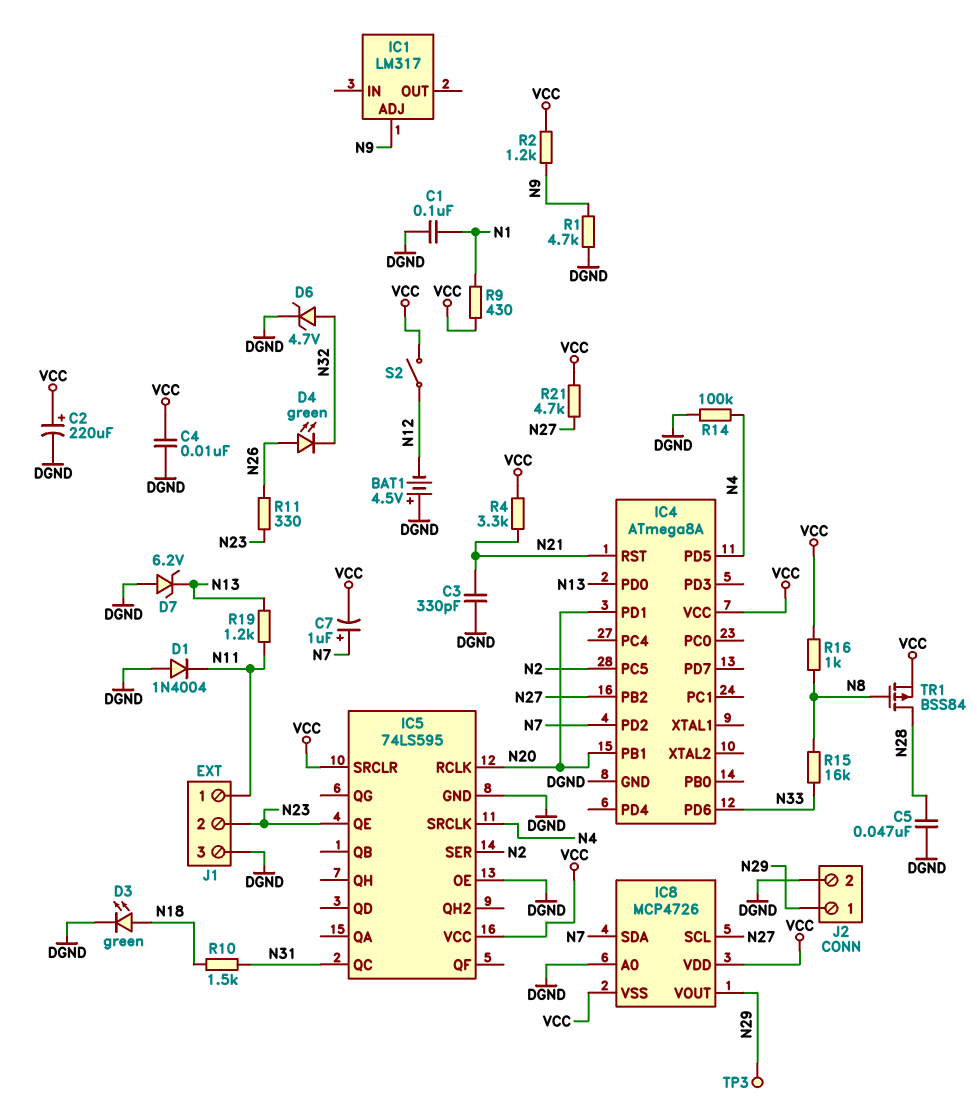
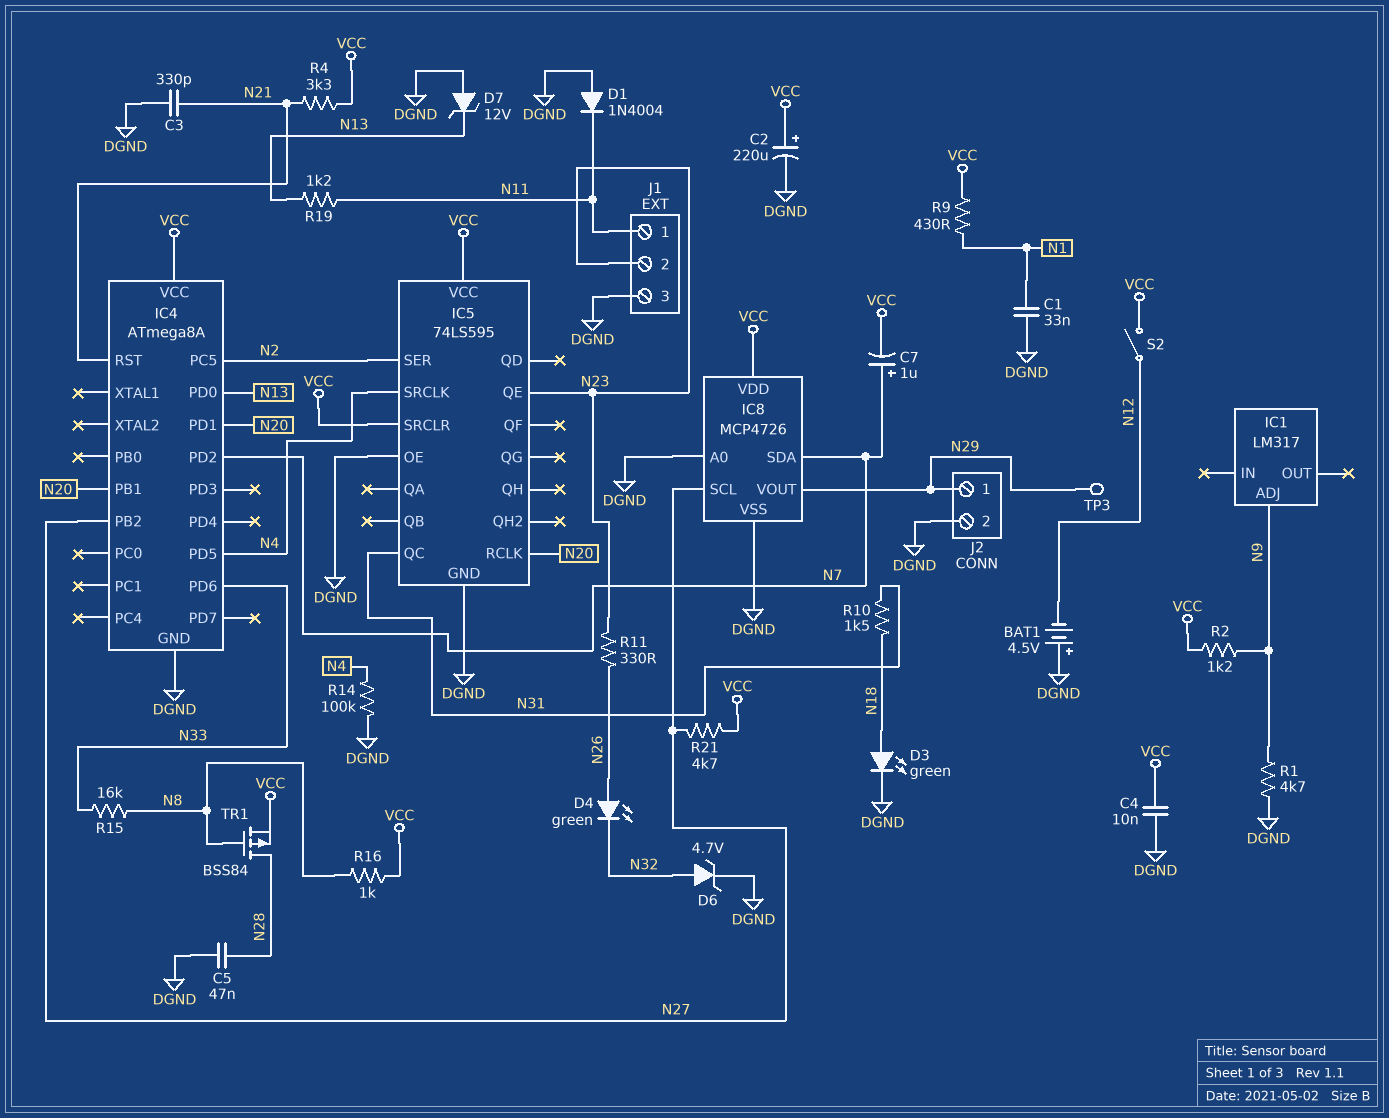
C1: 100nF (DGND, N1) -> 33nF (DGND, N1)
D7: zener 6.2V (A DGND, K N13) -> zener 12V (A DGND, K N13)
IC8 pin VSS: VCC -> DGND

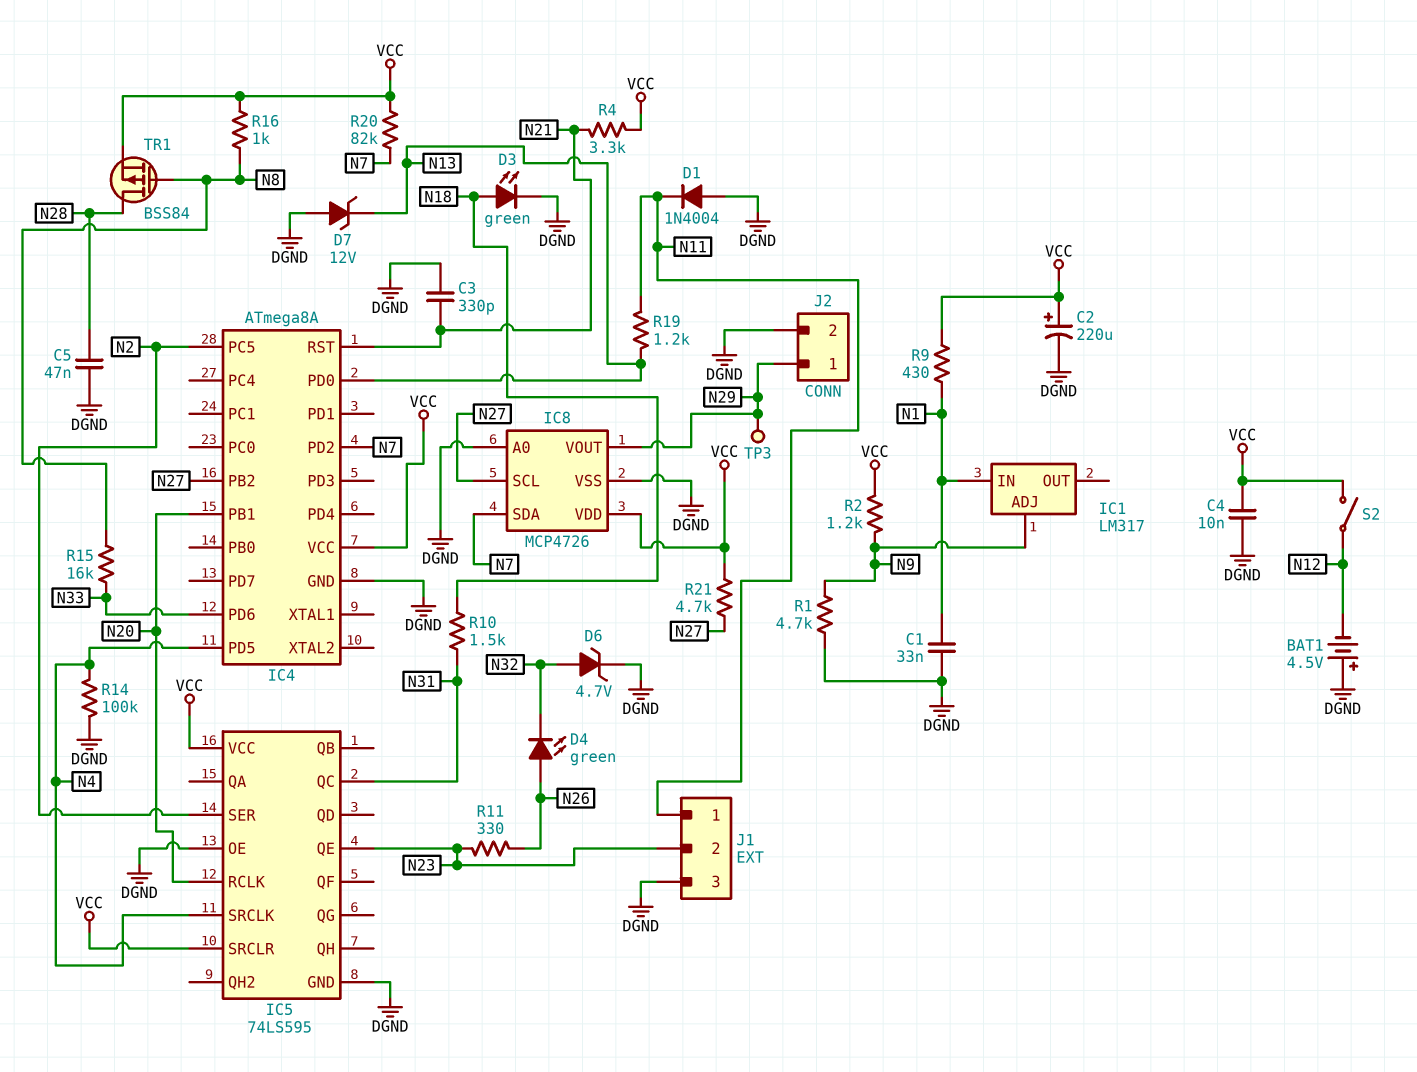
C7: 1uF (plus N7, minus VCC) -> none
IC1 pin IN: none -> N1
IC4 pin PD1: N20 -> none
R20: none -> 82k (N7, VCC)

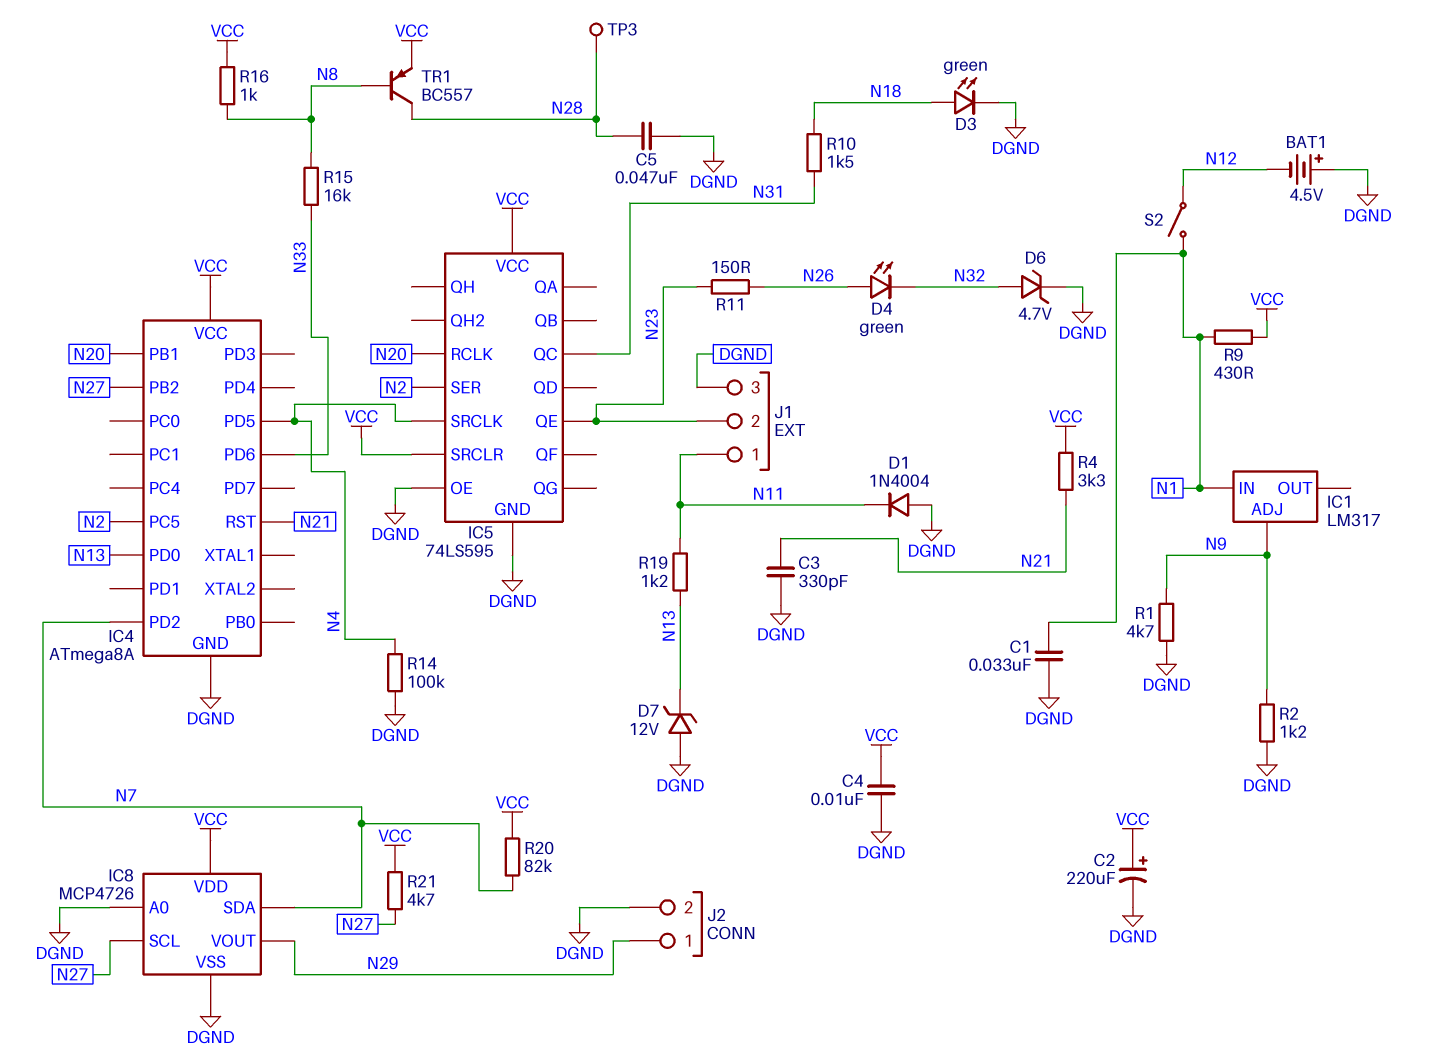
R2: 1.2k (N9, VCC) -> 1.2k (DGND, N9)
R11: 330 (N23, N26) -> 150 (N23, N26)
S2: switch (N12, VCC) -> switch (N1, N12)
TP3: test point (N29) -> test point (N28)
TR1: PMOS BSS84 (G N8, D N28, S VCC) -> PNP BC557 (B N8, C N28, E VCC)

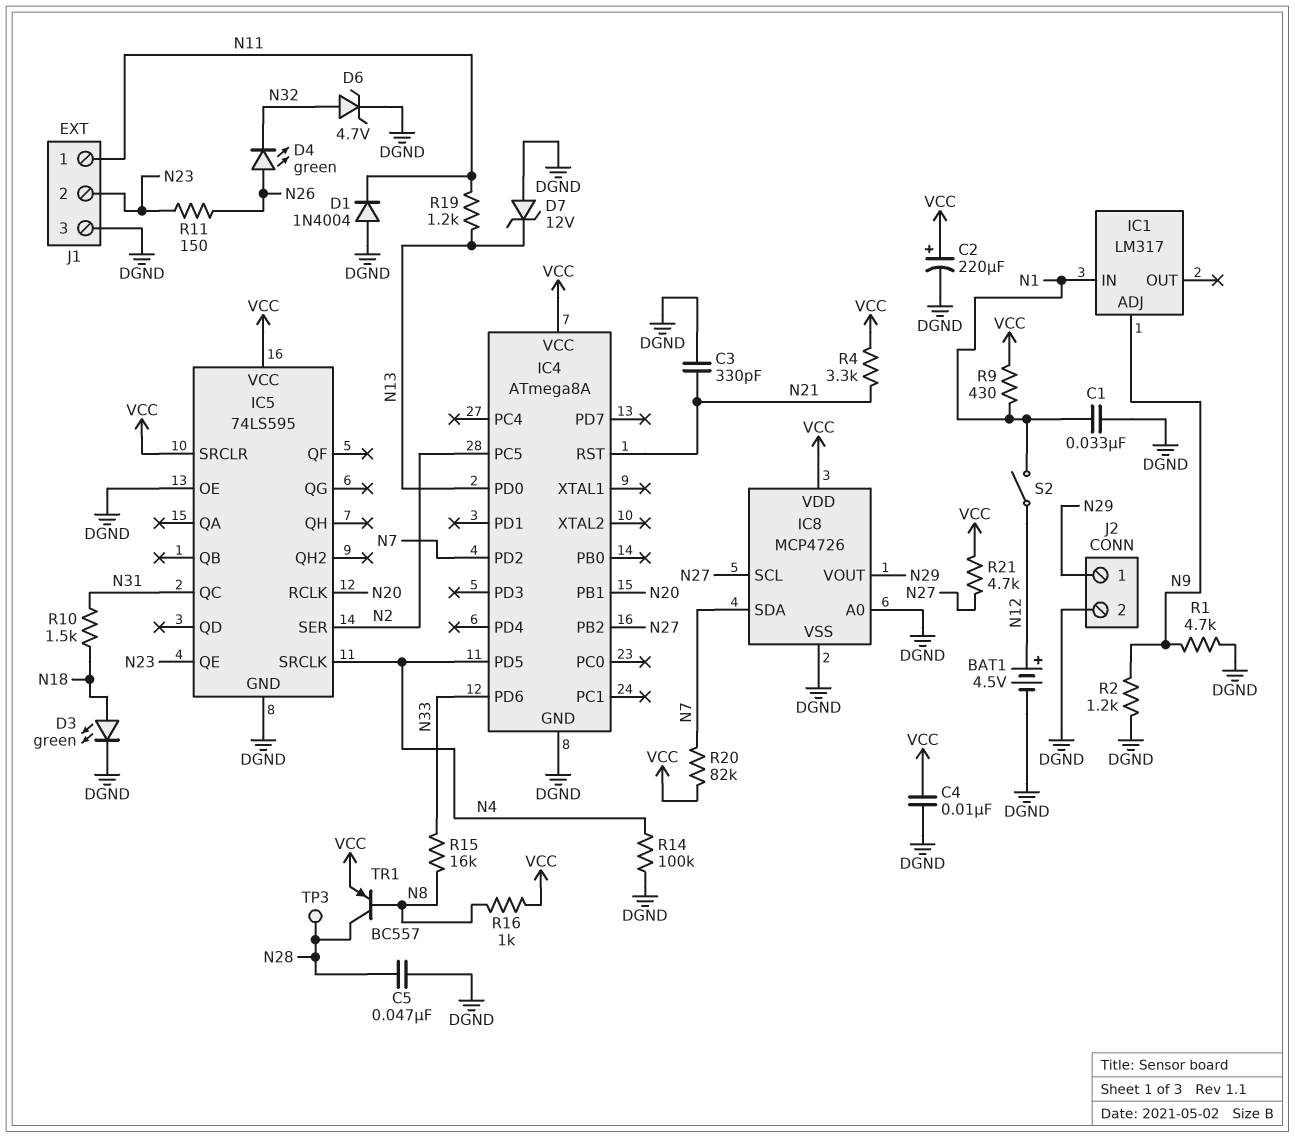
BAT1: 4.5V (plus DGND, minus N12) -> 4.5V (plus N12, minus DGND)

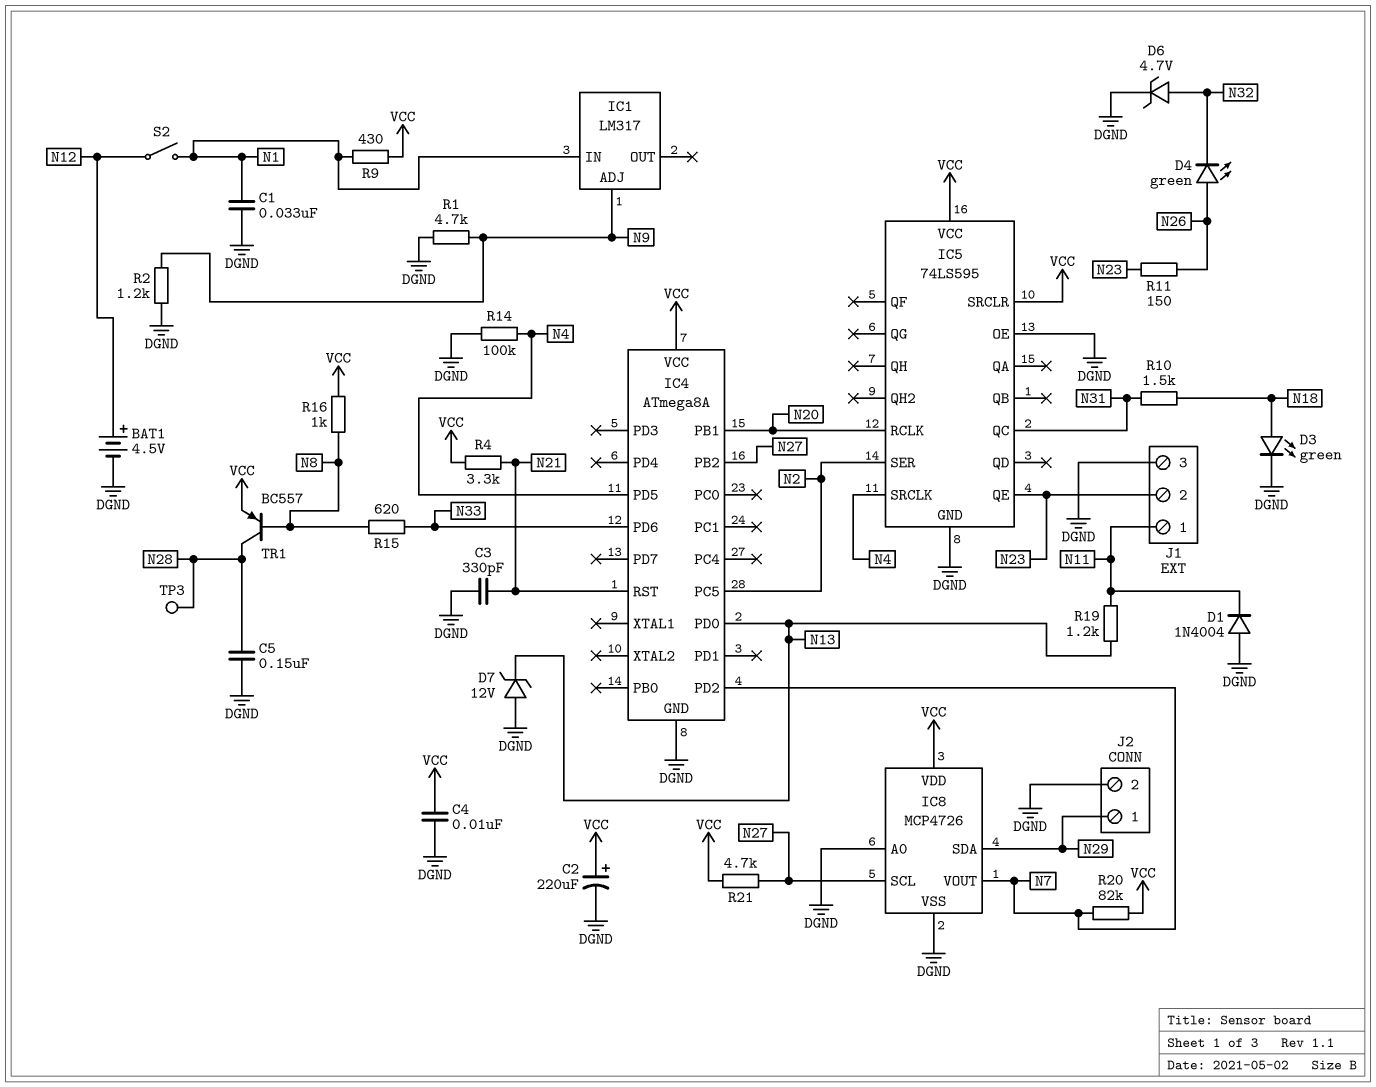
C5: 47nF (DGND, N28) -> 150nF (DGND, N28)
IC8 pin SDA: N7 -> N29
IC8 pin VOUT: N29 -> N7
R15: 16k (N8, N33) -> 620 (N8, N33)

